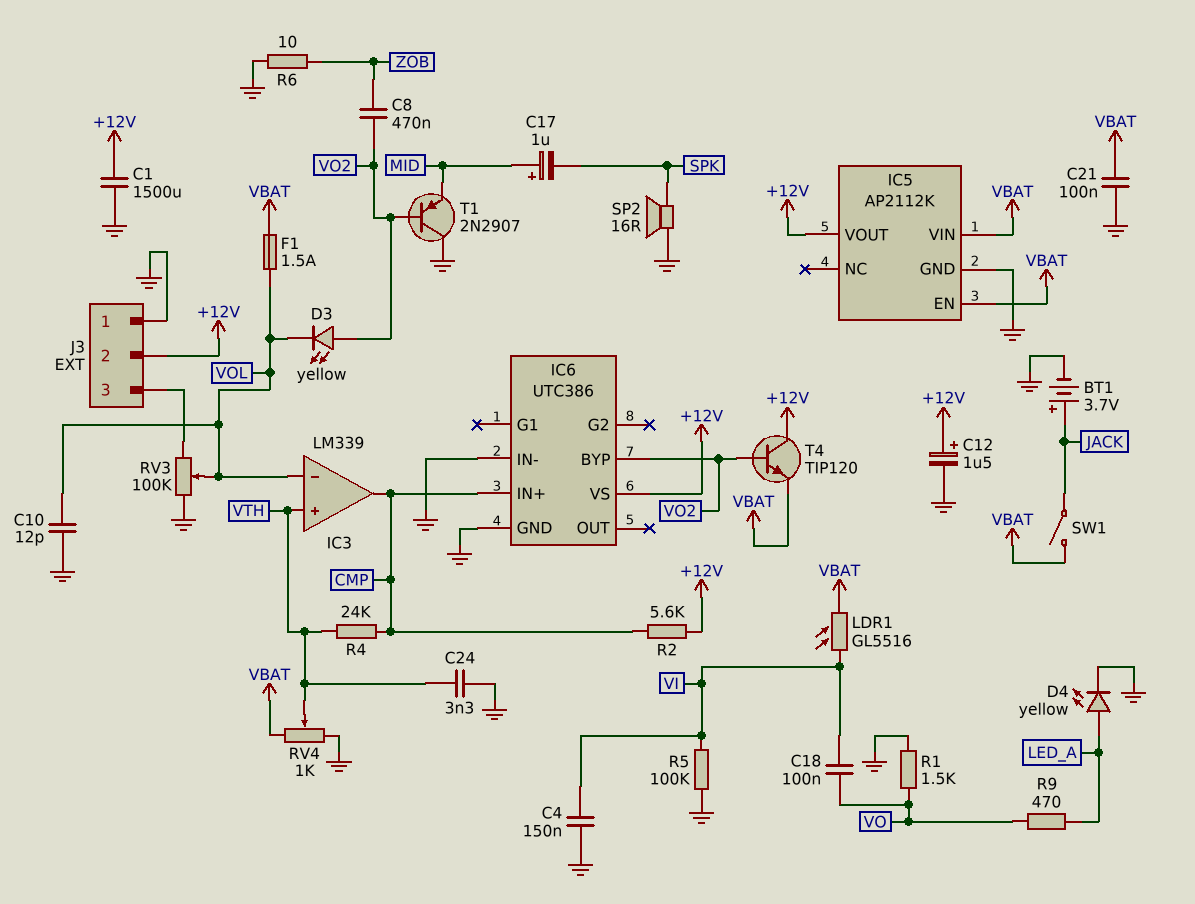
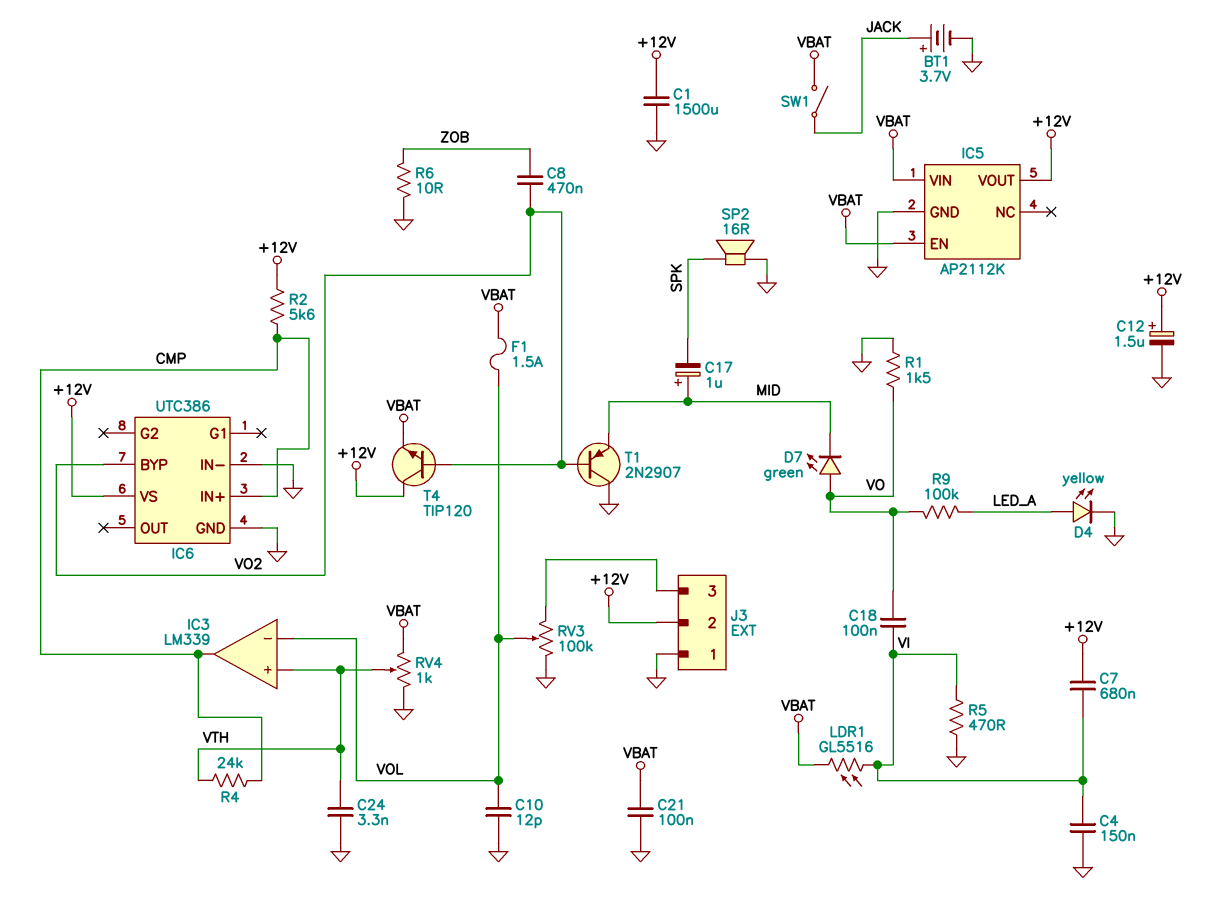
C7: none -> 680nF (+12V, VI)
D3: LED yellow (A VO2, K VOL) -> none
D7: none -> LED green (A VO, K MID)
R5: 100k (GND, VI) -> 470 (GND, VI)
R9: 470 (LED_A, VO) -> 100k (LED_A, VO)

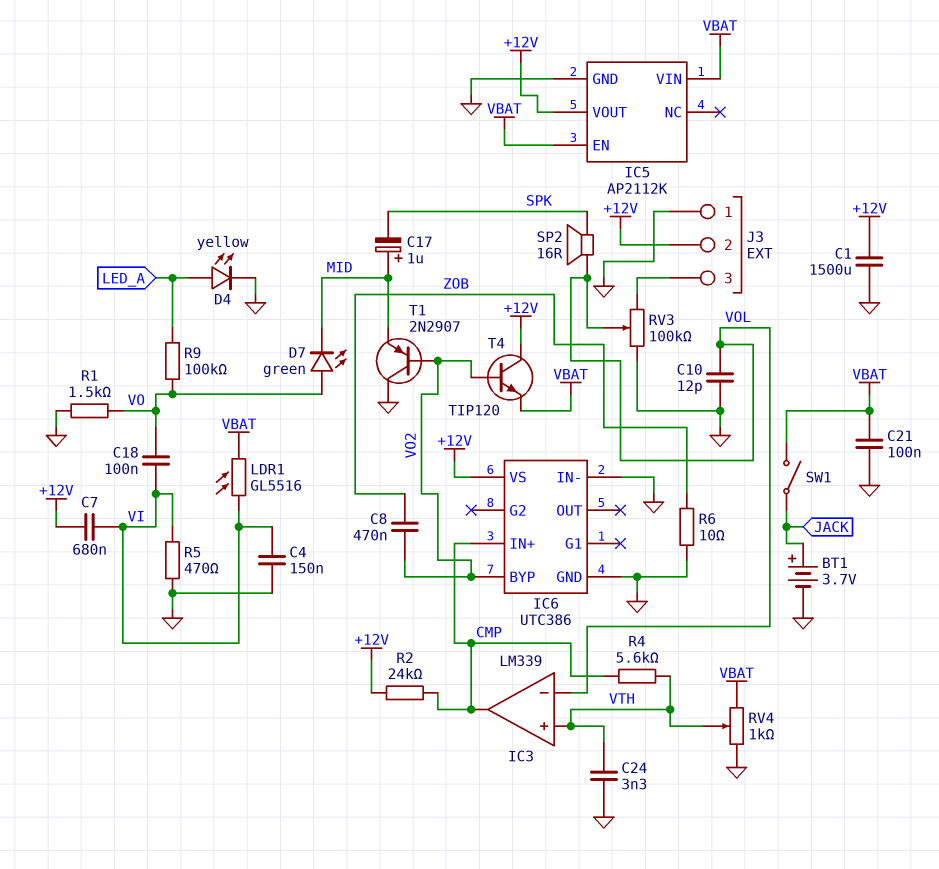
C12: 1.5uF (plus +12V, minus GND) -> none
F1: 1.5A (VBAT, VOL) -> none
R2: 5.6k (+12V, CMP) -> 24k (+12V, CMP)
R4: 24k (CMP, VTH) -> 5.6k (CMP, VTH)
SP2: speaker 16R (GND, SPK) -> speaker 16R (SPK, VOL)

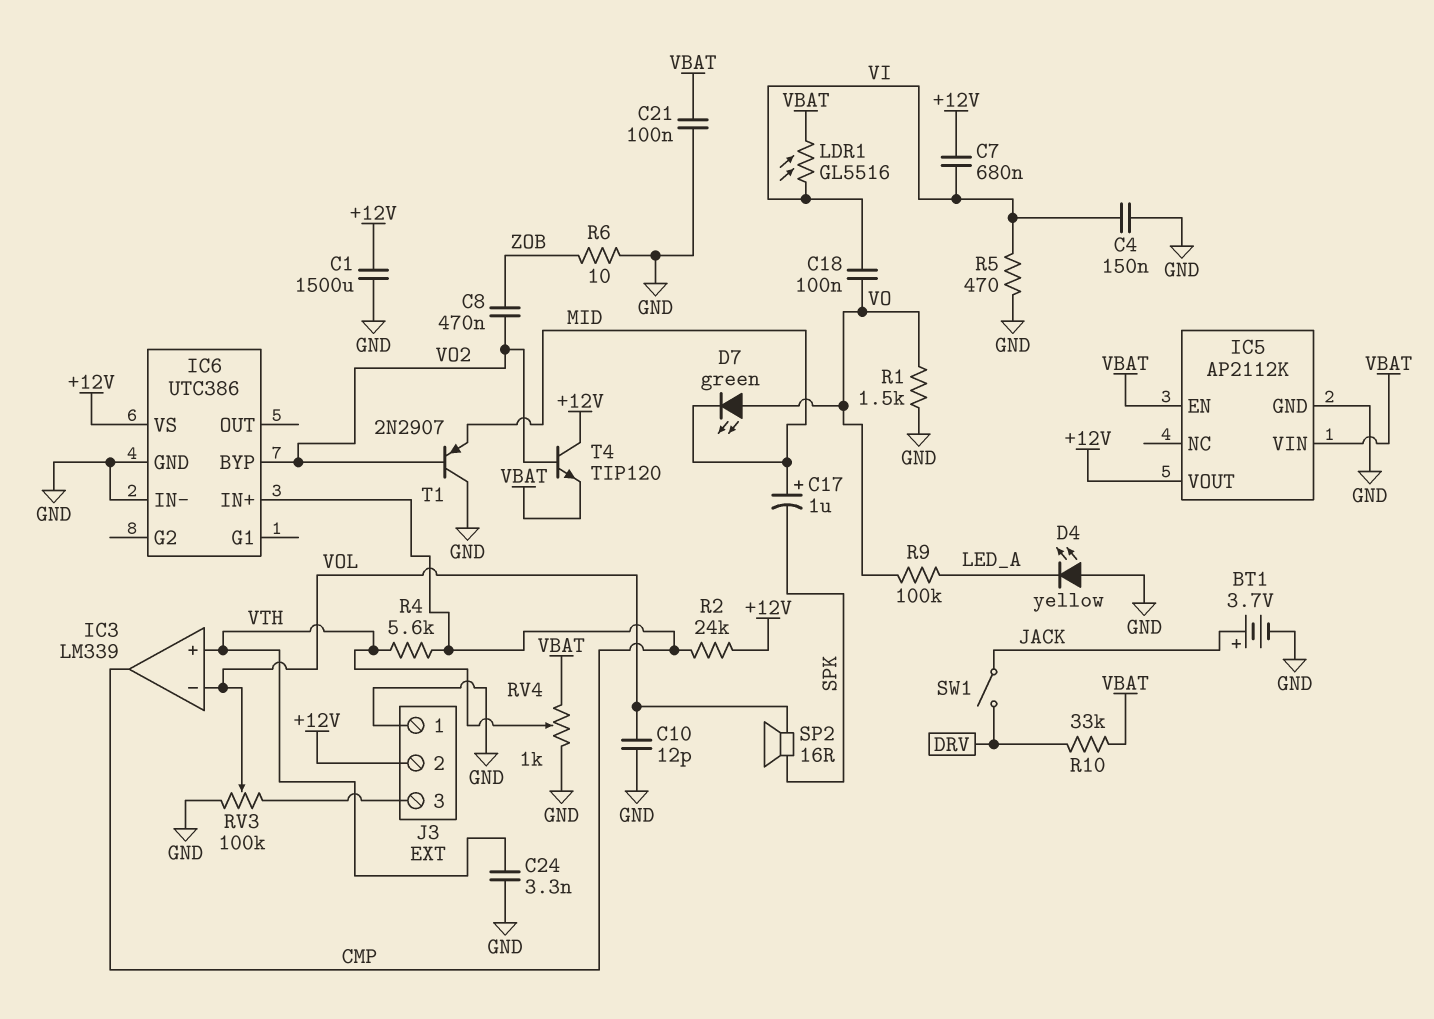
D4: LED yellow (A LED_A, K GND) -> LED yellow (A GND, K LED_A)
R10: none -> 33k (DRV, VBAT)
SW1: switch (JACK, VBAT) -> switch (DRV, JACK)

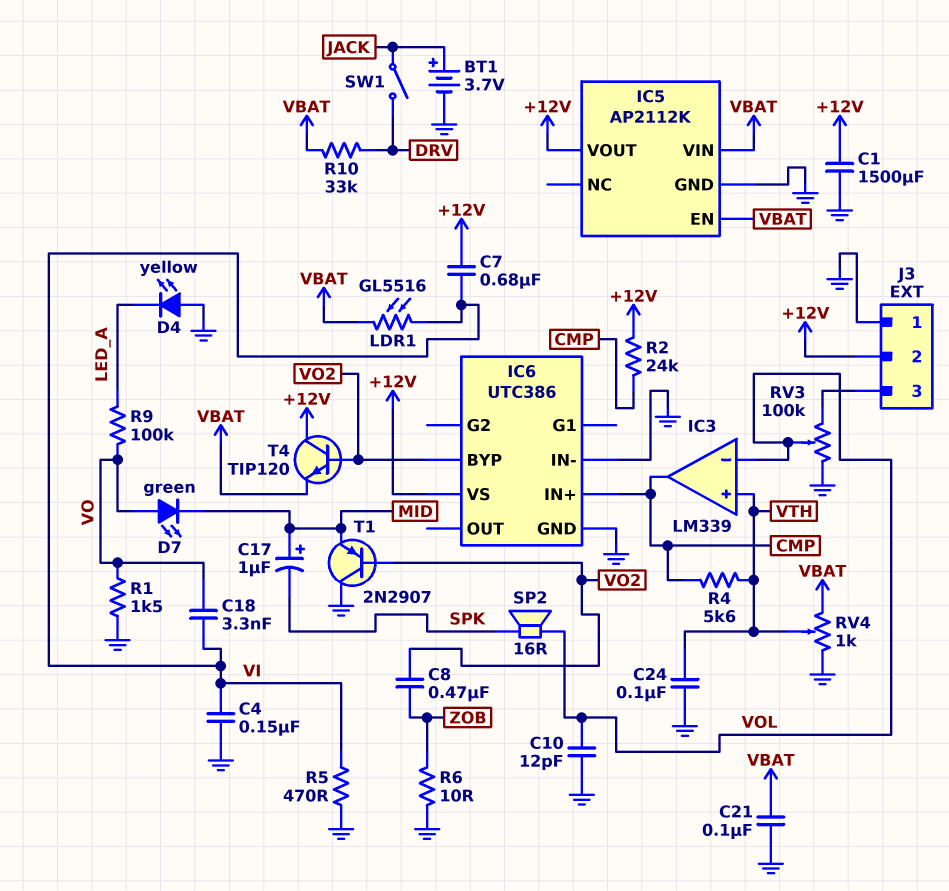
C18: 100nF (VI, VO) -> 3.3nF (VI, VO)
C24: 3.3nF (GND, VTH) -> 100nF (GND, VTH)

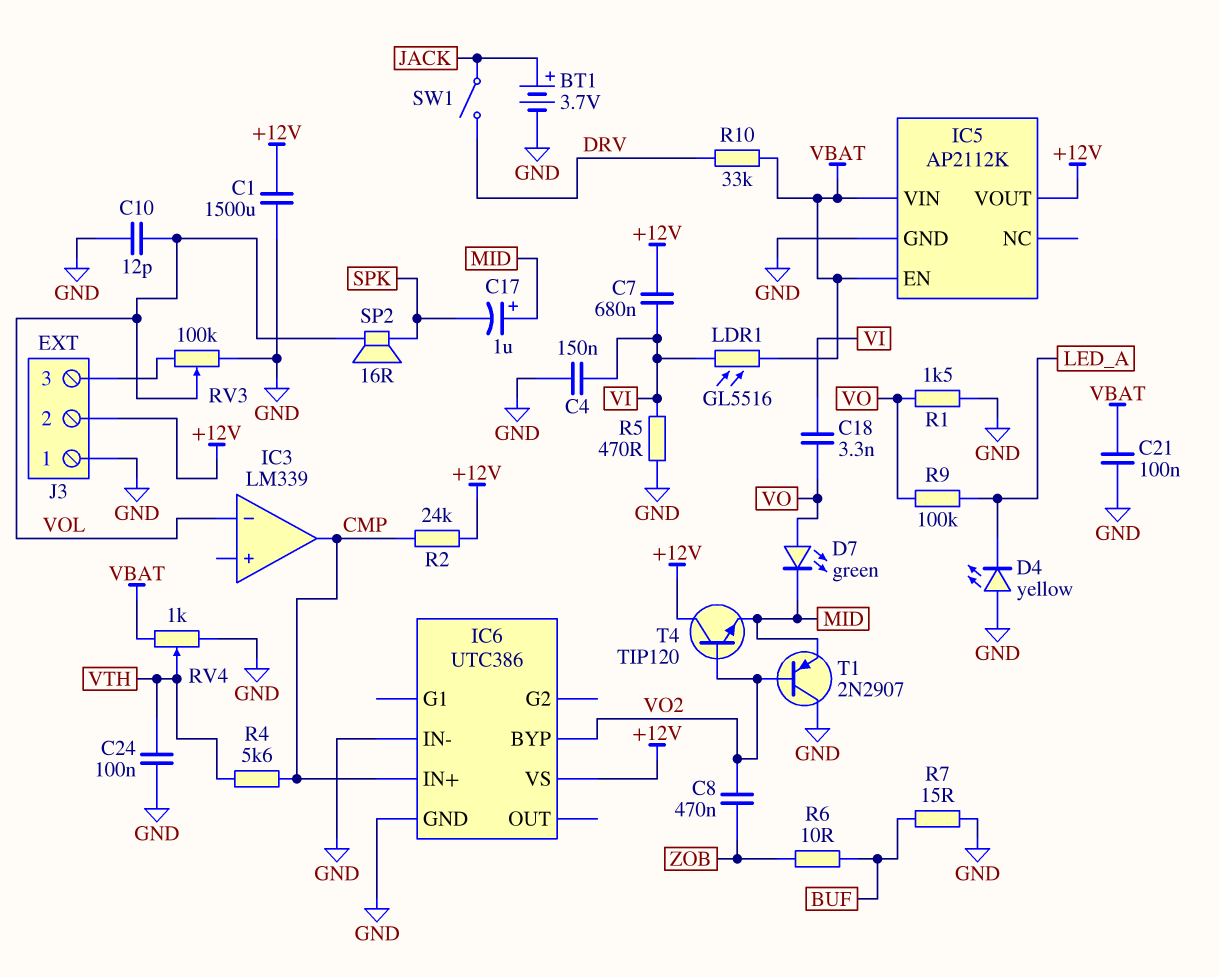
IC3 pin in+: VTH -> none
R6: 10 (GND, ZOB) -> 10 (BUF, ZOB)
R7: none -> 15 (BUF, GND)
T4: NPN TIP120 (B VO2, C +12V, E VBAT) -> NPN TIP120 (B VO2, C +12V, E MID)

